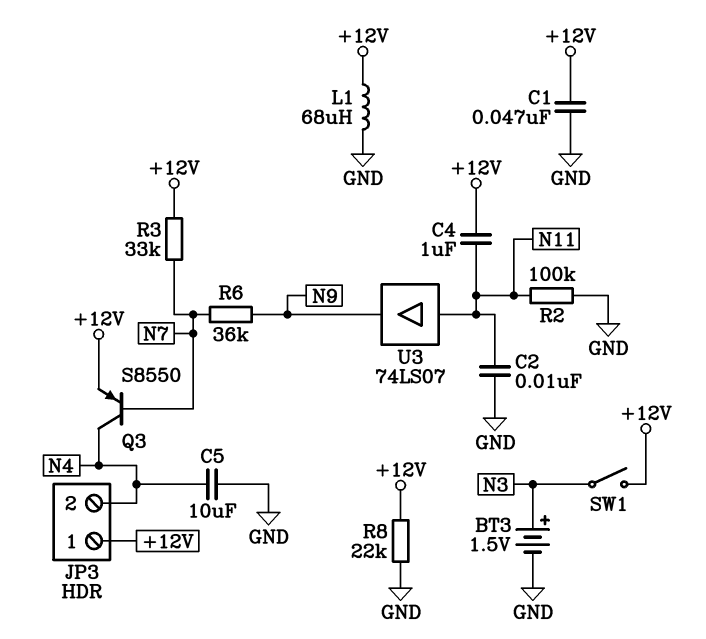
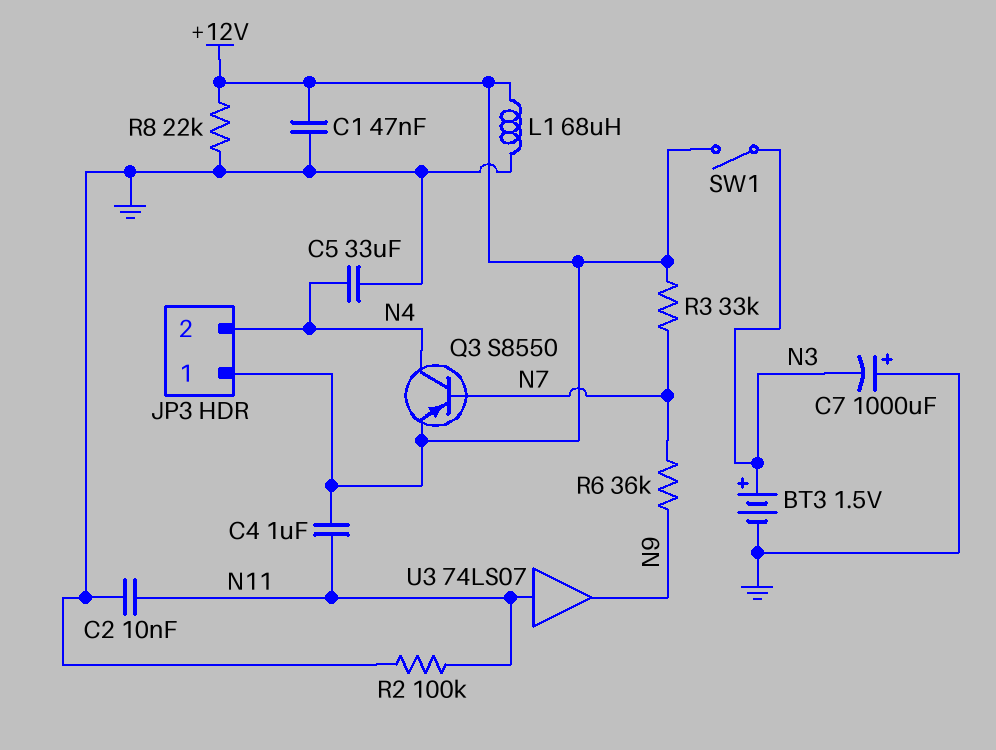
C5: 10uF (GND, N4) -> 33uF (GND, N4)
C7: none -> 1000uF (plus GND, minus N3)

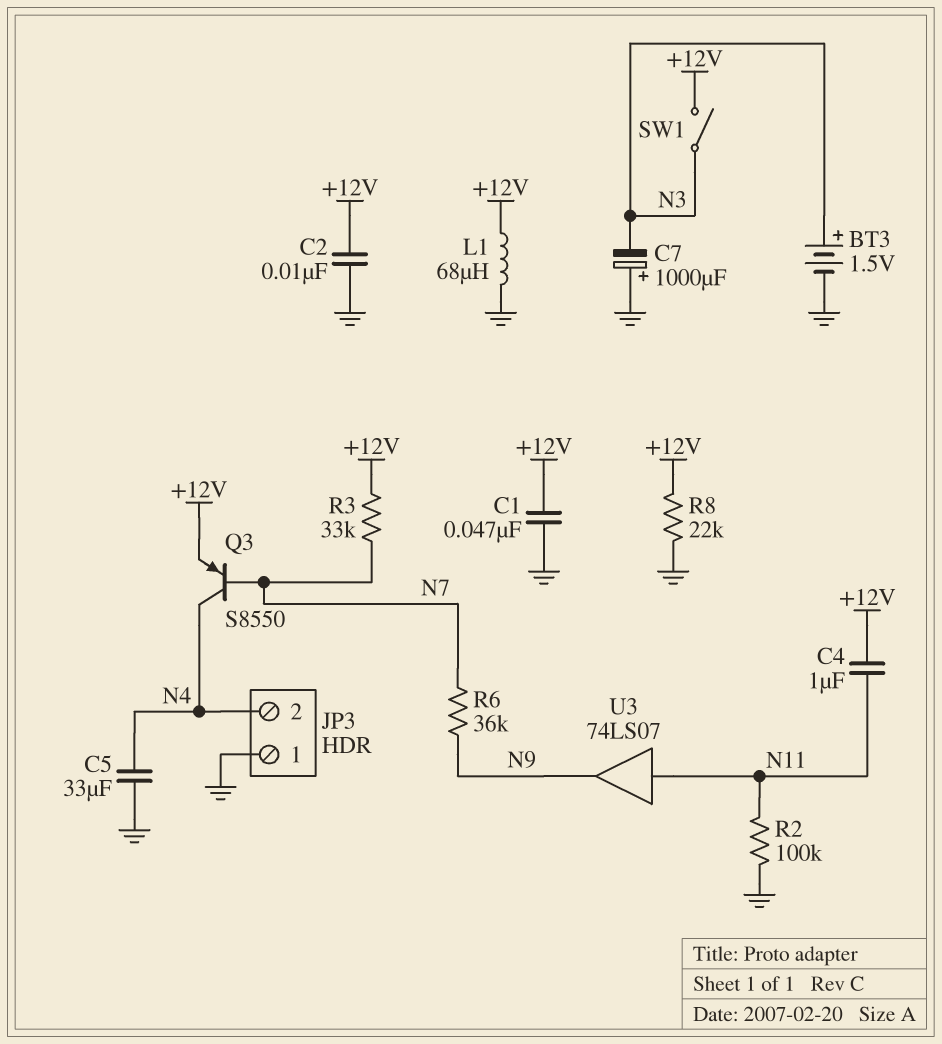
C2: 10nF (GND, N11) -> 10nF (+12V, GND)
JP3 pin 1: +12V -> GND

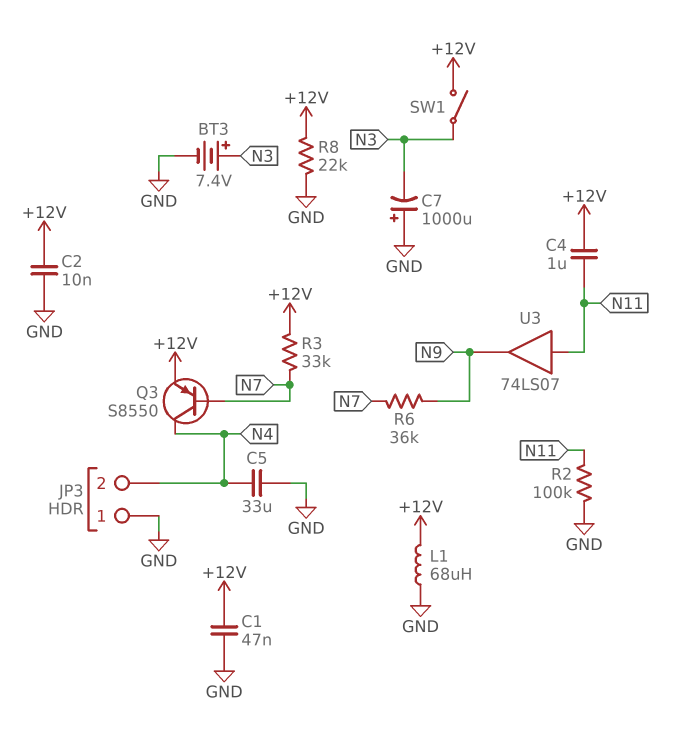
BT3: 1.5V (plus N3, minus GND) -> 7.4V (plus N3, minus GND)

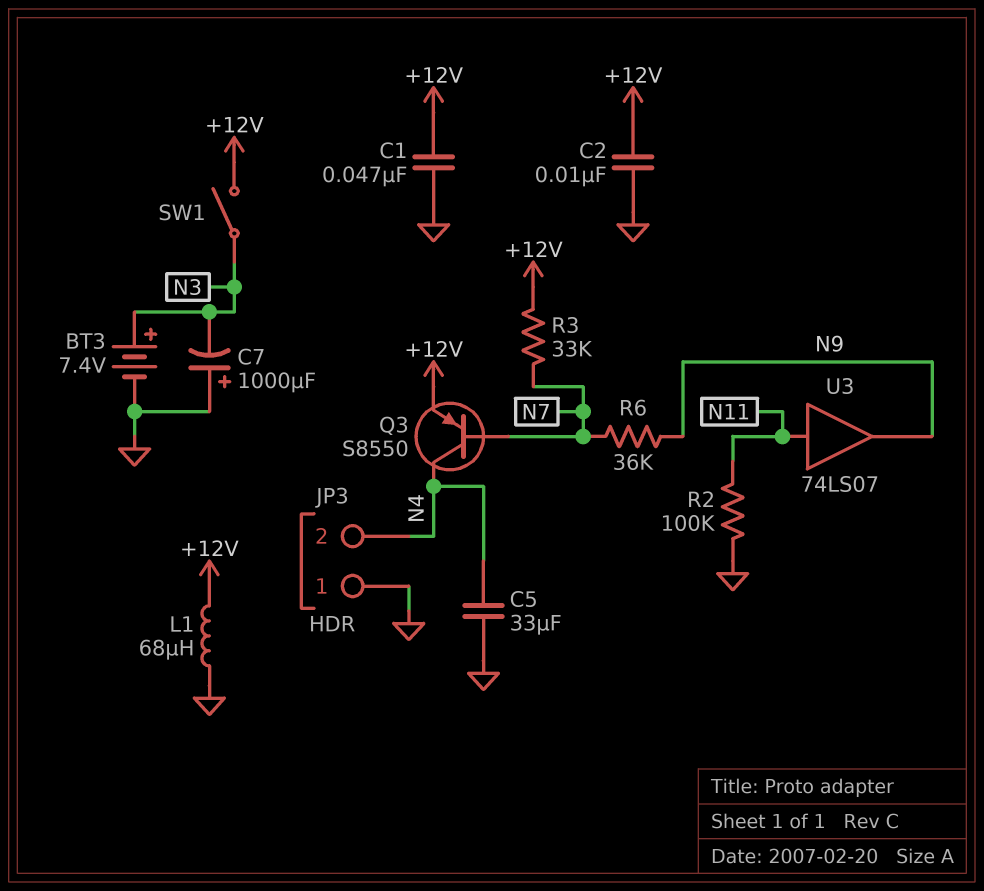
C4: 1uF (+12V, N11) -> none
R8: 22k (+12V, GND) -> none

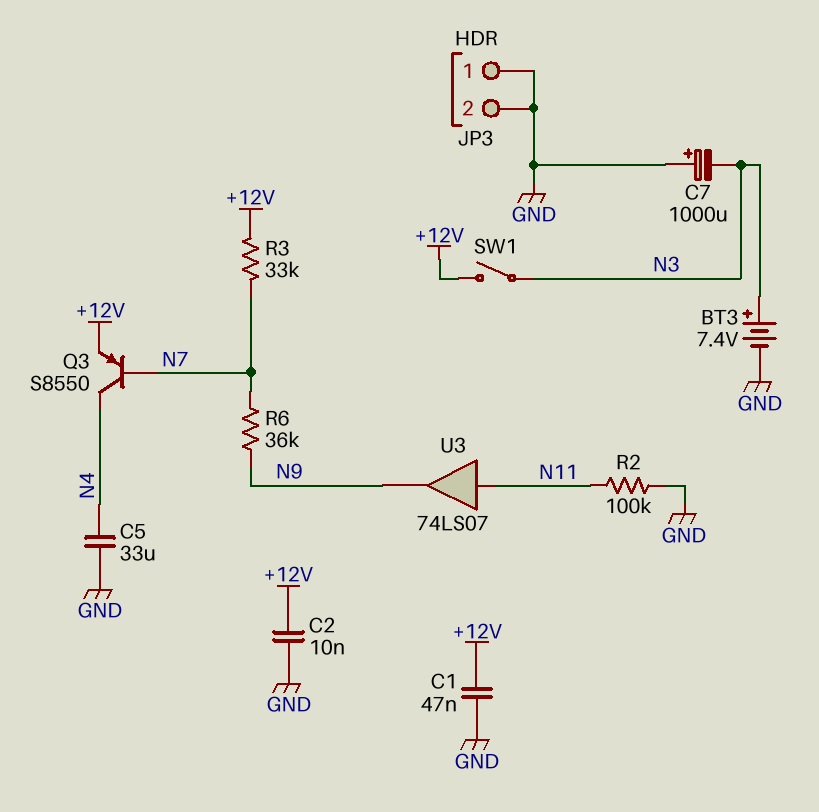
JP3 pin 2: N4 -> GND
L1: 68uH (+12V, GND) -> none

